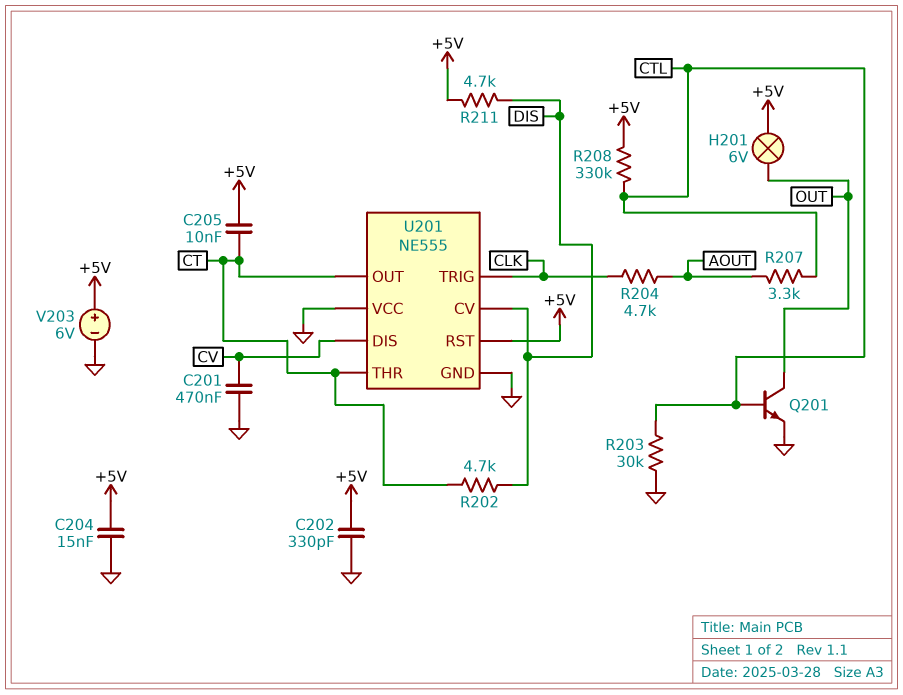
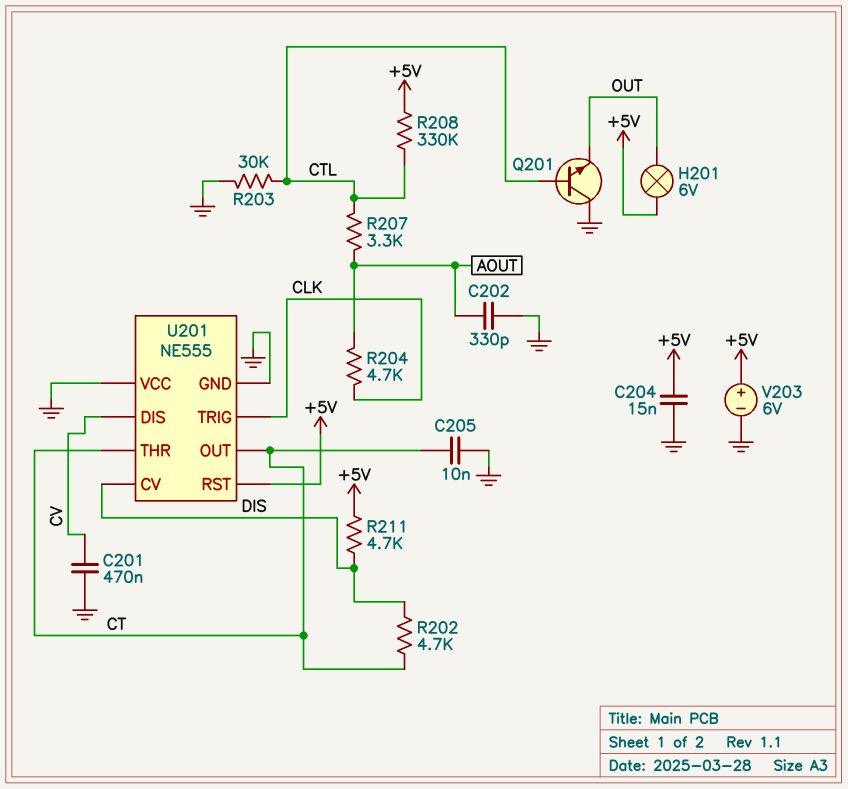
C202: 330pF (+5V, GND) -> 330pF (AOUT, GND)
C205: 10nF (+5V, CT) -> 10nF (CT, GND)
Q201: NPN (B CTL, C OUT, E GND) -> NPN (B CTL, C GND, E OUT)

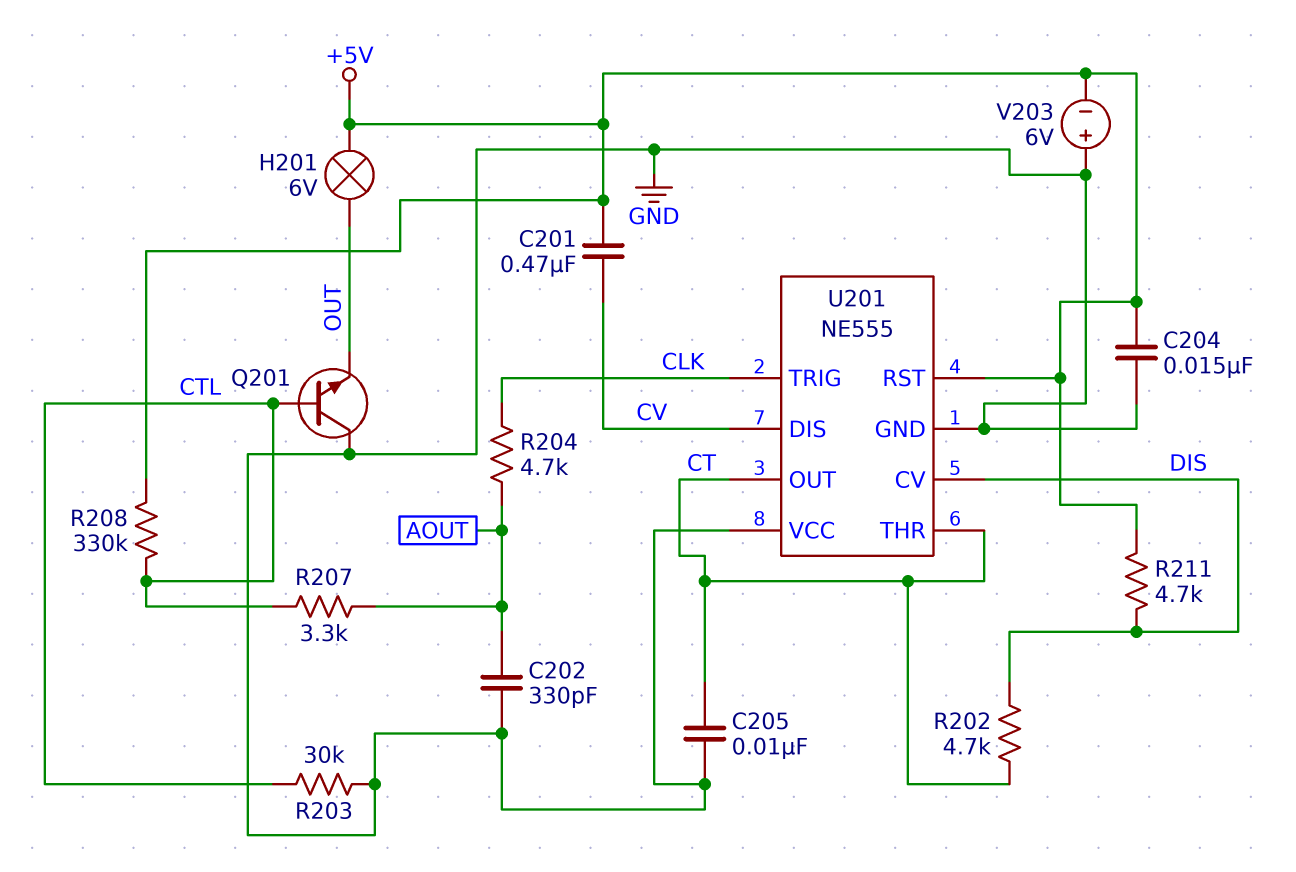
C201: 470nF (CV, GND) -> 470nF (+5V, CV)
V203: 6V (plus +5V, minus GND) -> 6V (plus GND, minus +5V)

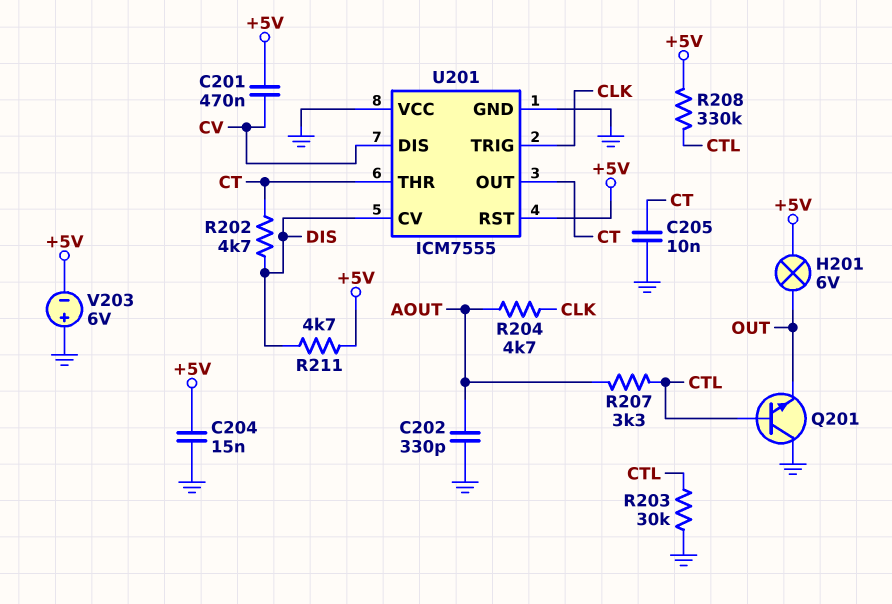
U201: NE555 -> ICM7555

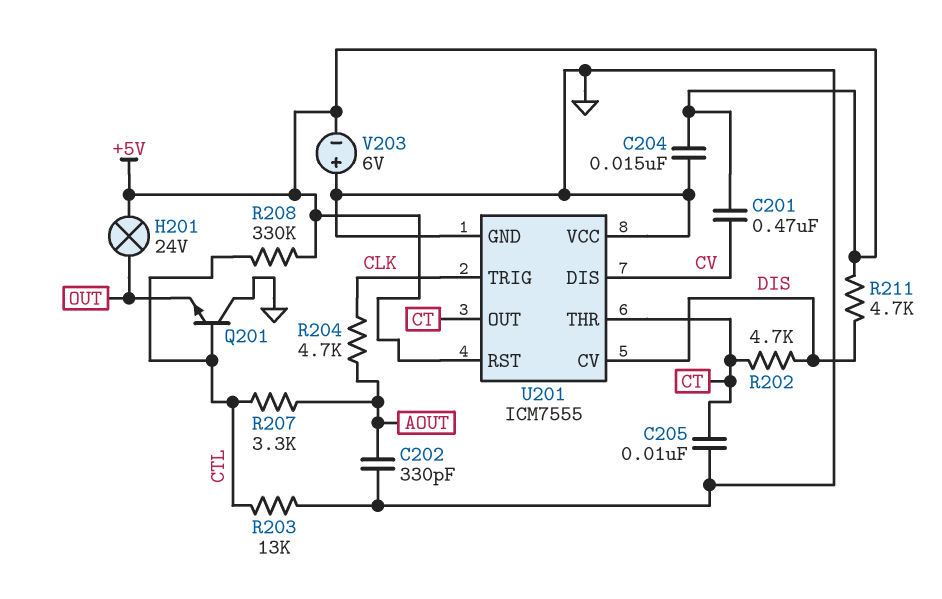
H201: lamp 6V (+5V, OUT) -> lamp 24V (+5V, OUT)
R203: 30k (CTL, GND) -> 13k (CTL, GND)

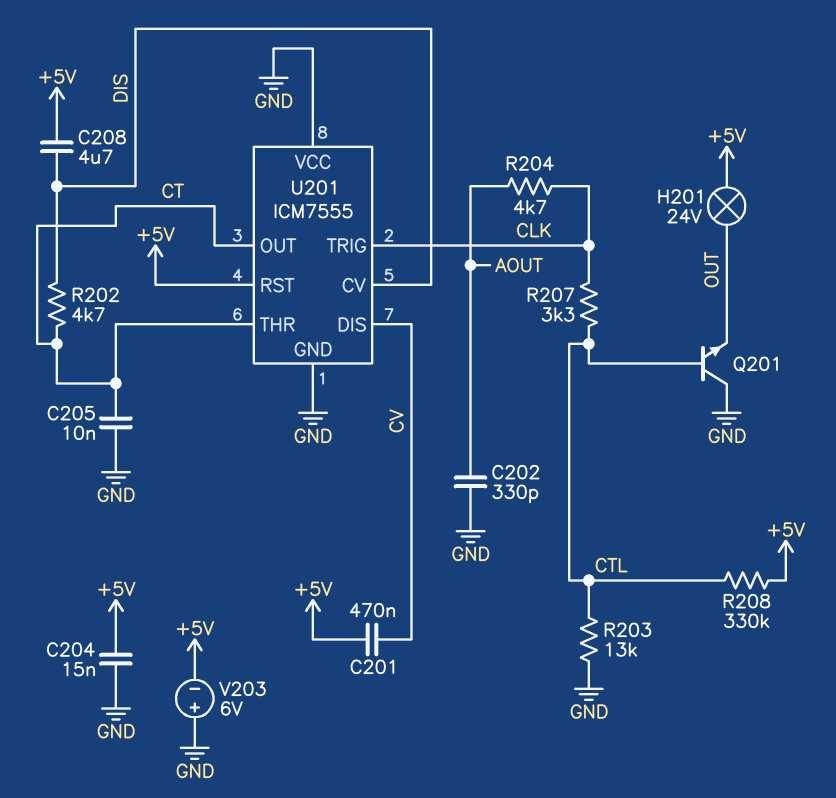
C208: none -> 4.7uF (+5V, DIS)
R207: 3.3k (AOUT, CTL) -> 3.3k (CLK, CTL)
R211: 4.7k (+5V, DIS) -> none

